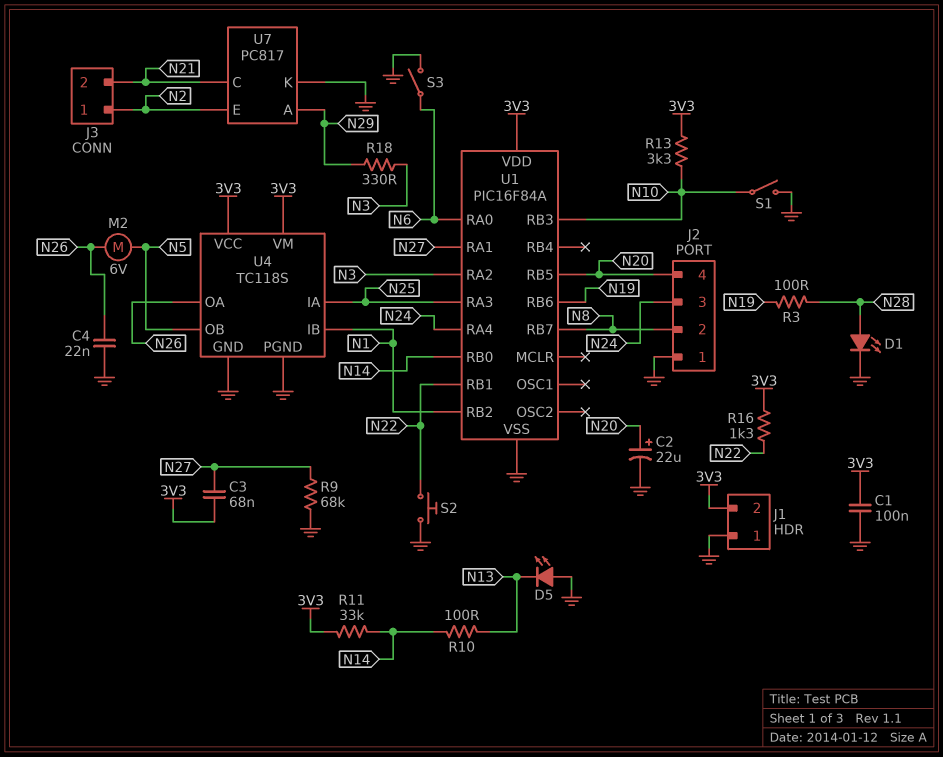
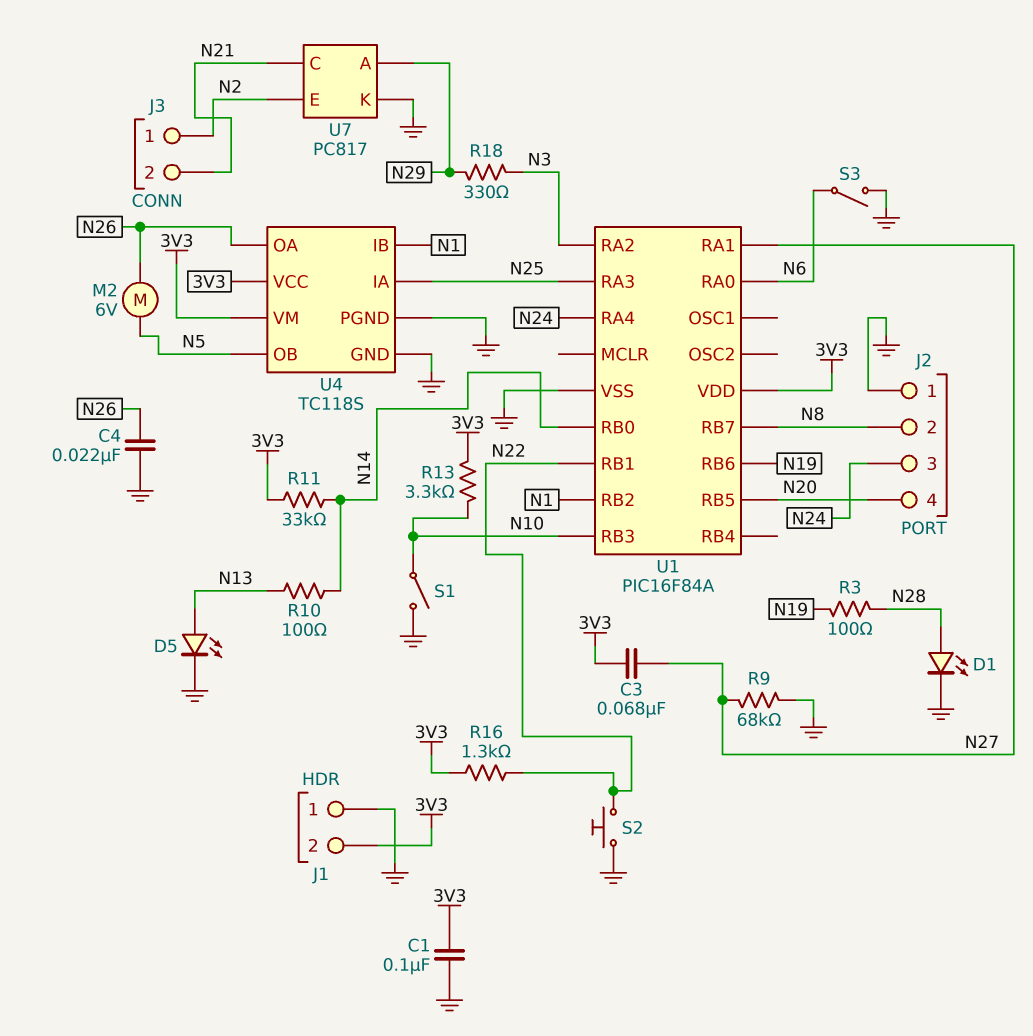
C2: 22uF (plus N20, minus GND) -> none
D5: LED (A GND, K N13) -> LED (A N13, K GND)

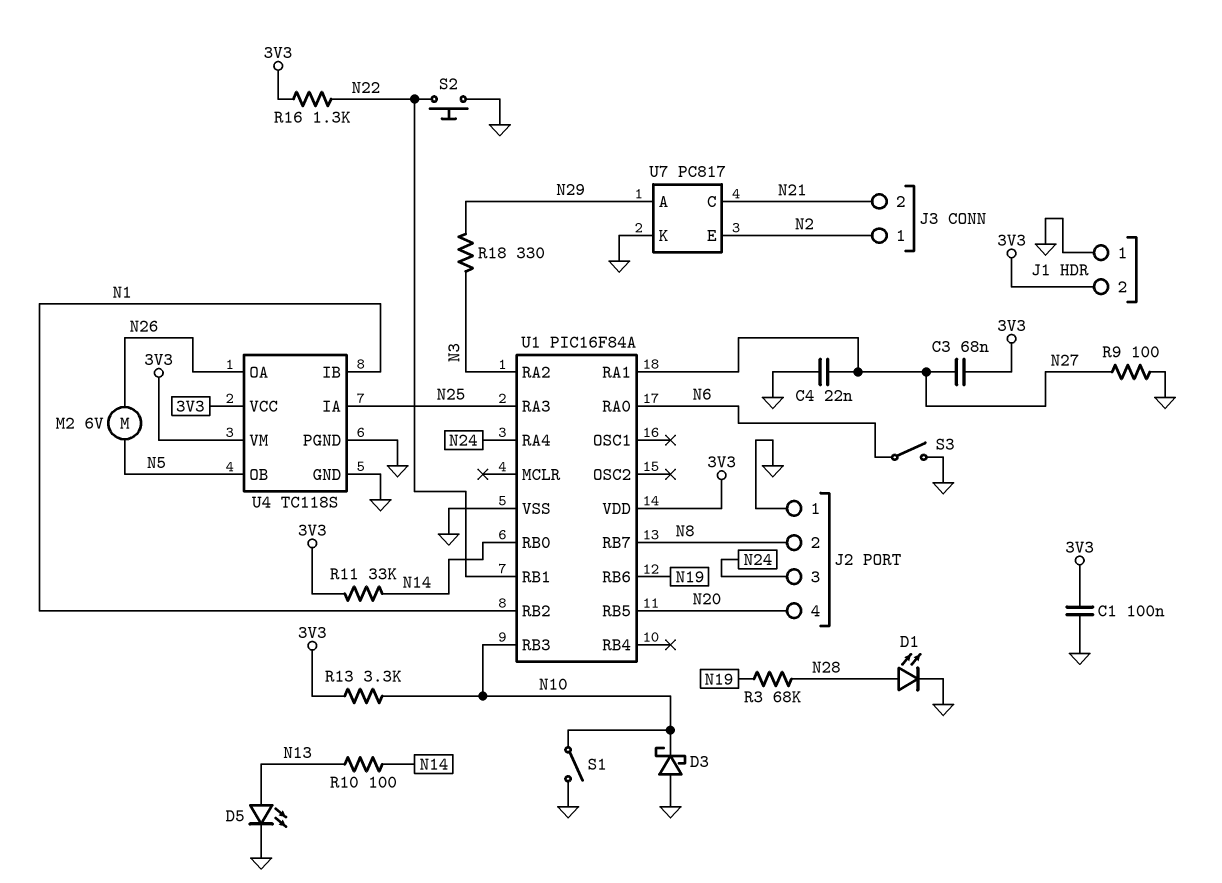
C4: 22nF (GND, N26) -> 22nF (GND, N27)
D3: none -> schottky (A GND, K N10)
R3: 100 (N19, N28) -> 68k (N19, N28)
R9: 68k (GND, N27) -> 100 (GND, N27)

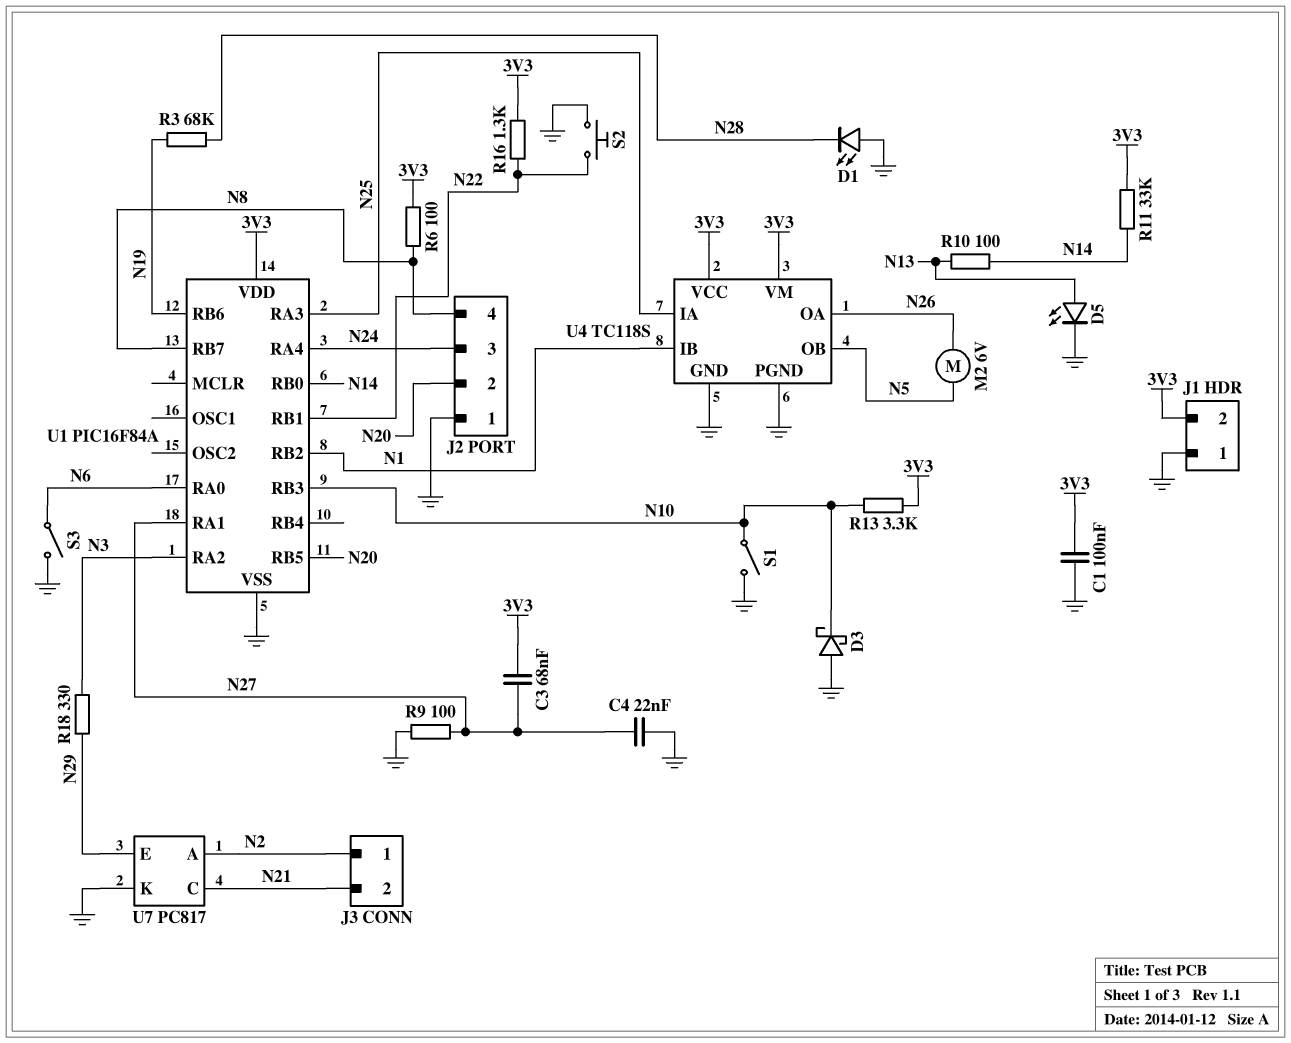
D1: LED (A N28, K GND) -> LED (A GND, K N28)
J2 pin 2: N8 -> N20
J2 pin 4: N20 -> N8
R6: none -> 100 (3V3, N8)
U7 pin A: N29 -> N2
U7 pin E: N2 -> N29

